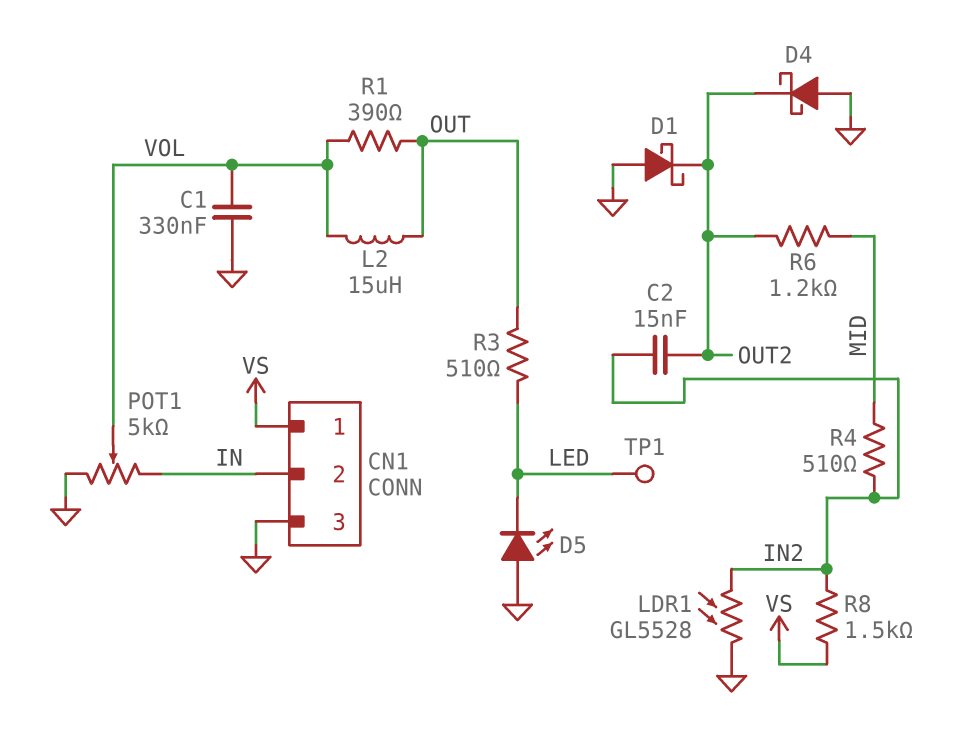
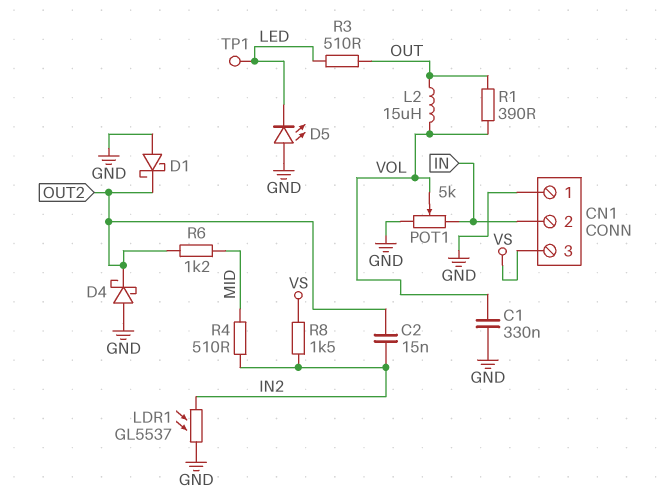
CN1 pin 1: VS -> GND
CN1 pin 3: GND -> VS
LDR1: GL5528 (GND, IN2) -> GL5537 (GND, IN2)

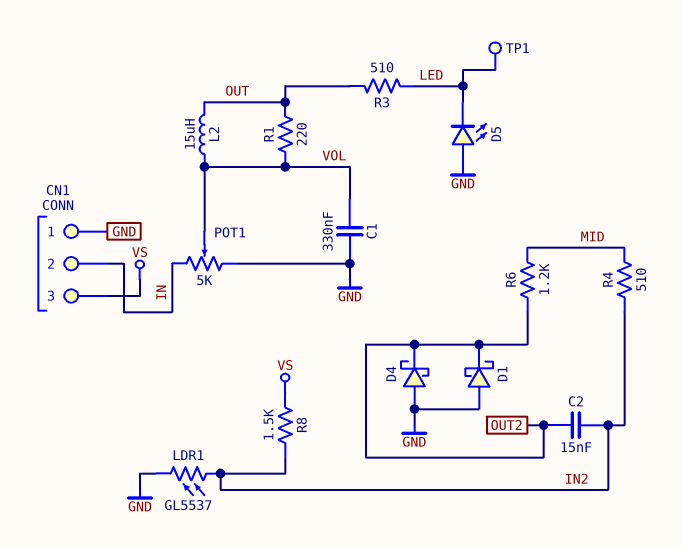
R1: 390 (OUT, VOL) -> 220 (OUT, VOL)

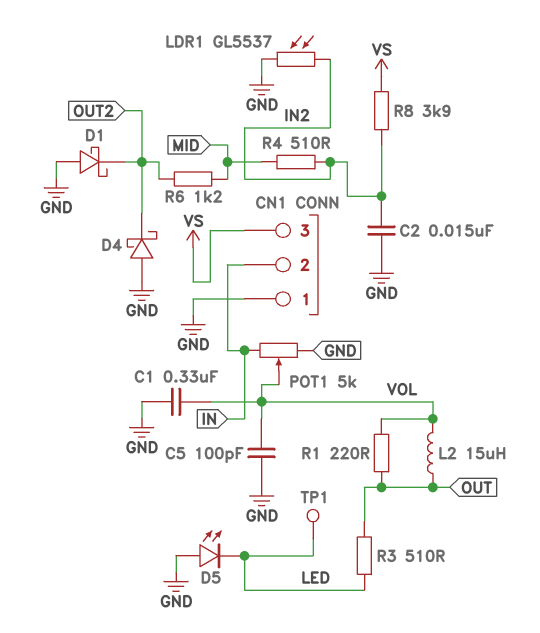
C2: 15nF (IN2, OUT2) -> 15nF (GND, IN2)
C5: none -> 100pF (GND, VOL)
R8: 1.5k (IN2, VS) -> 3.9k (IN2, VS)

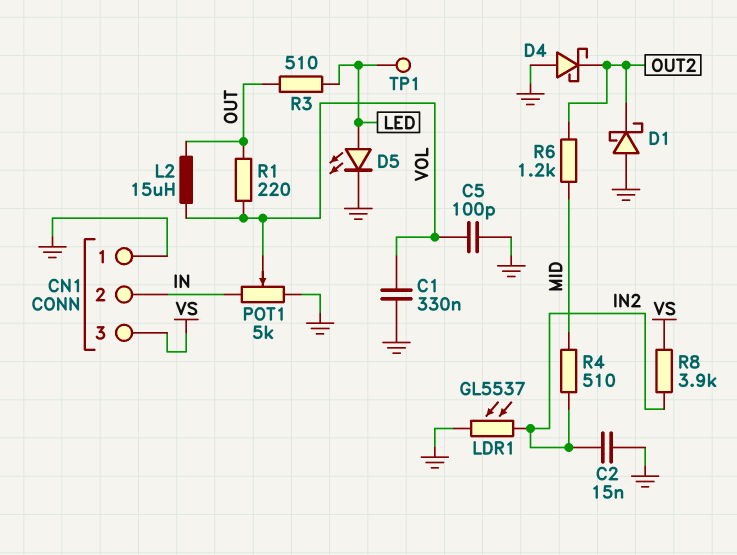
D5: LED (A GND, K LED) -> LED (A LED, K GND)

